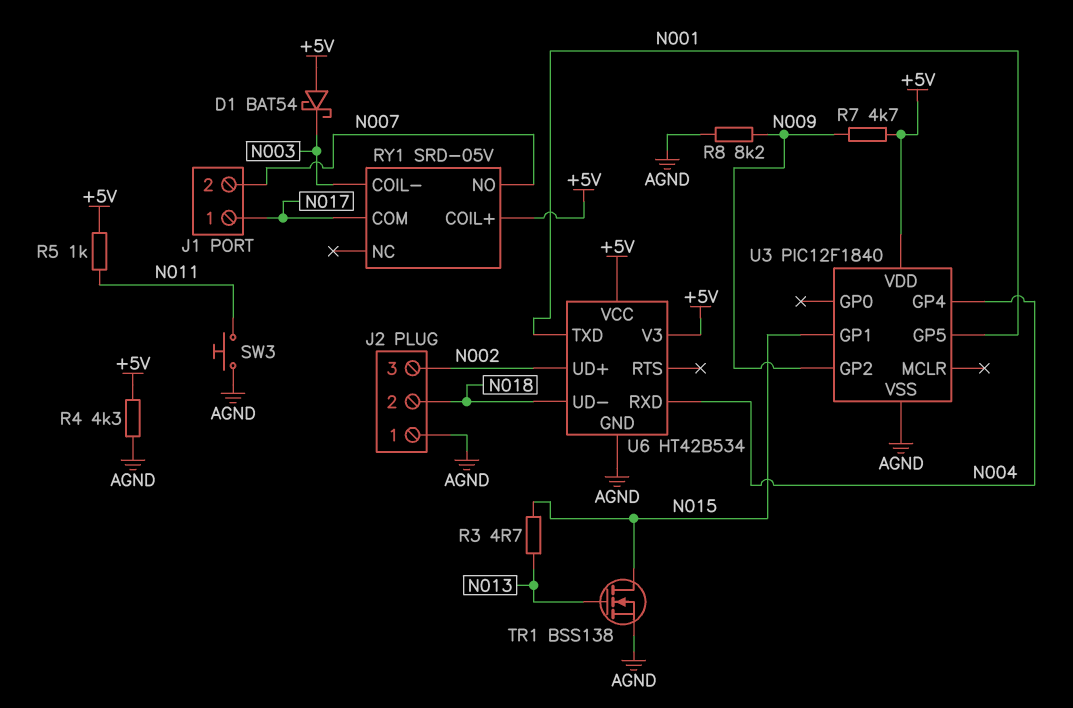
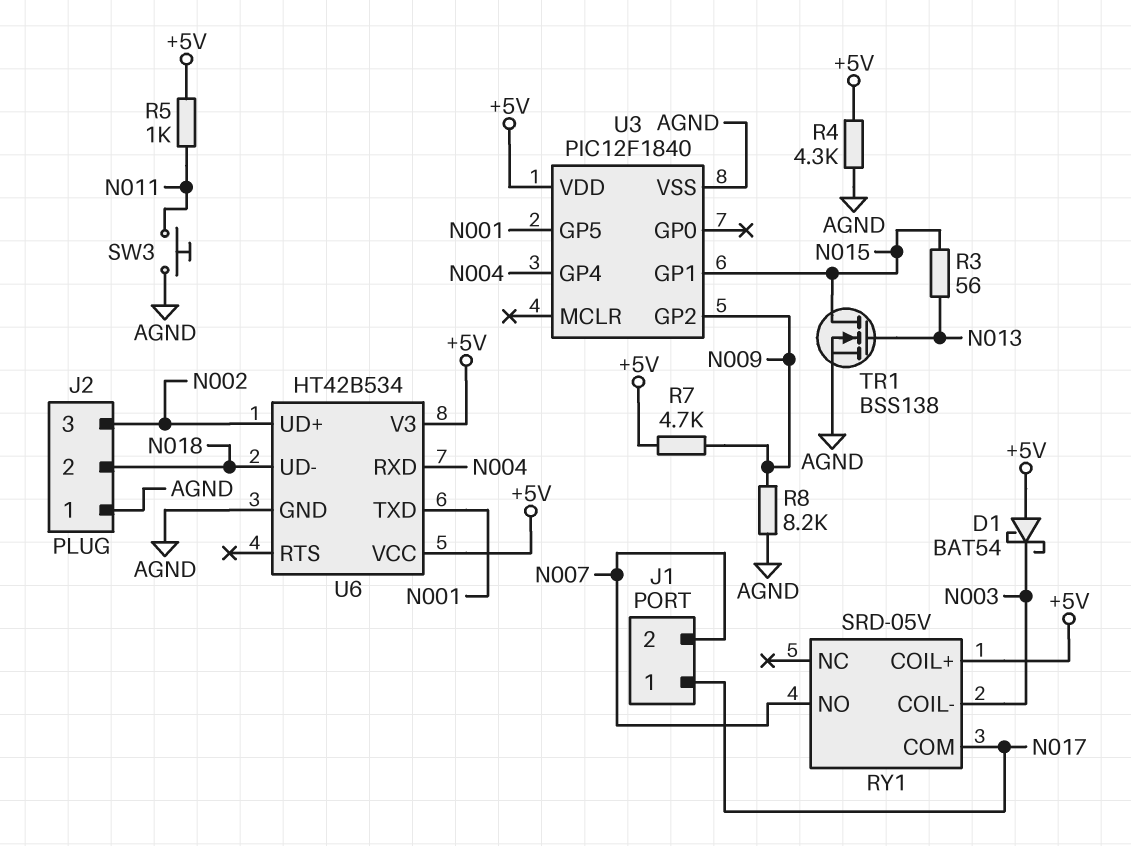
R3: 4.7 (N013, N015) -> 56 (N013, N015)

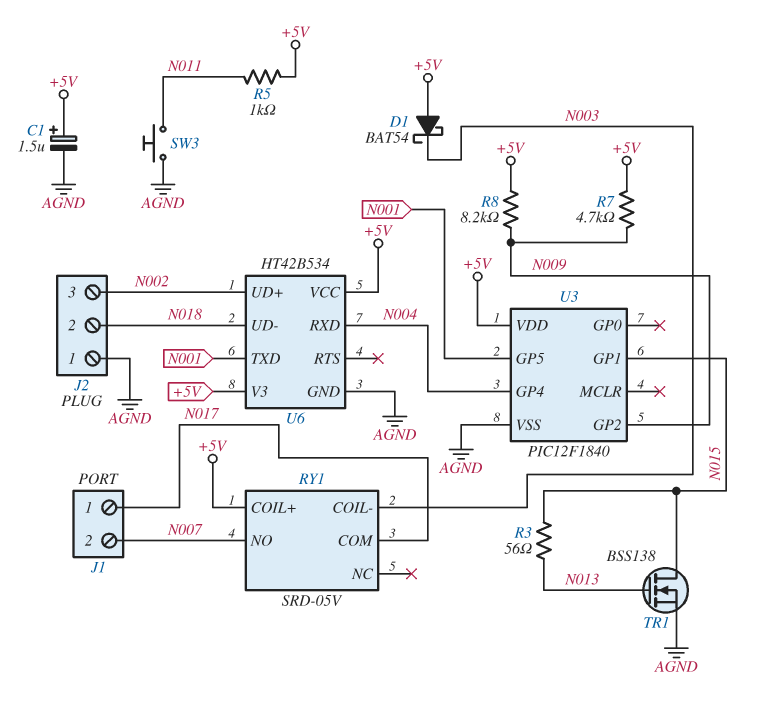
C1: none -> 1.5uF (plus +5V, minus AGND)
R4: 4.3k (+5V, AGND) -> none
R8: 8.2k (AGND, N009) -> 8.2k (+5V, N009)

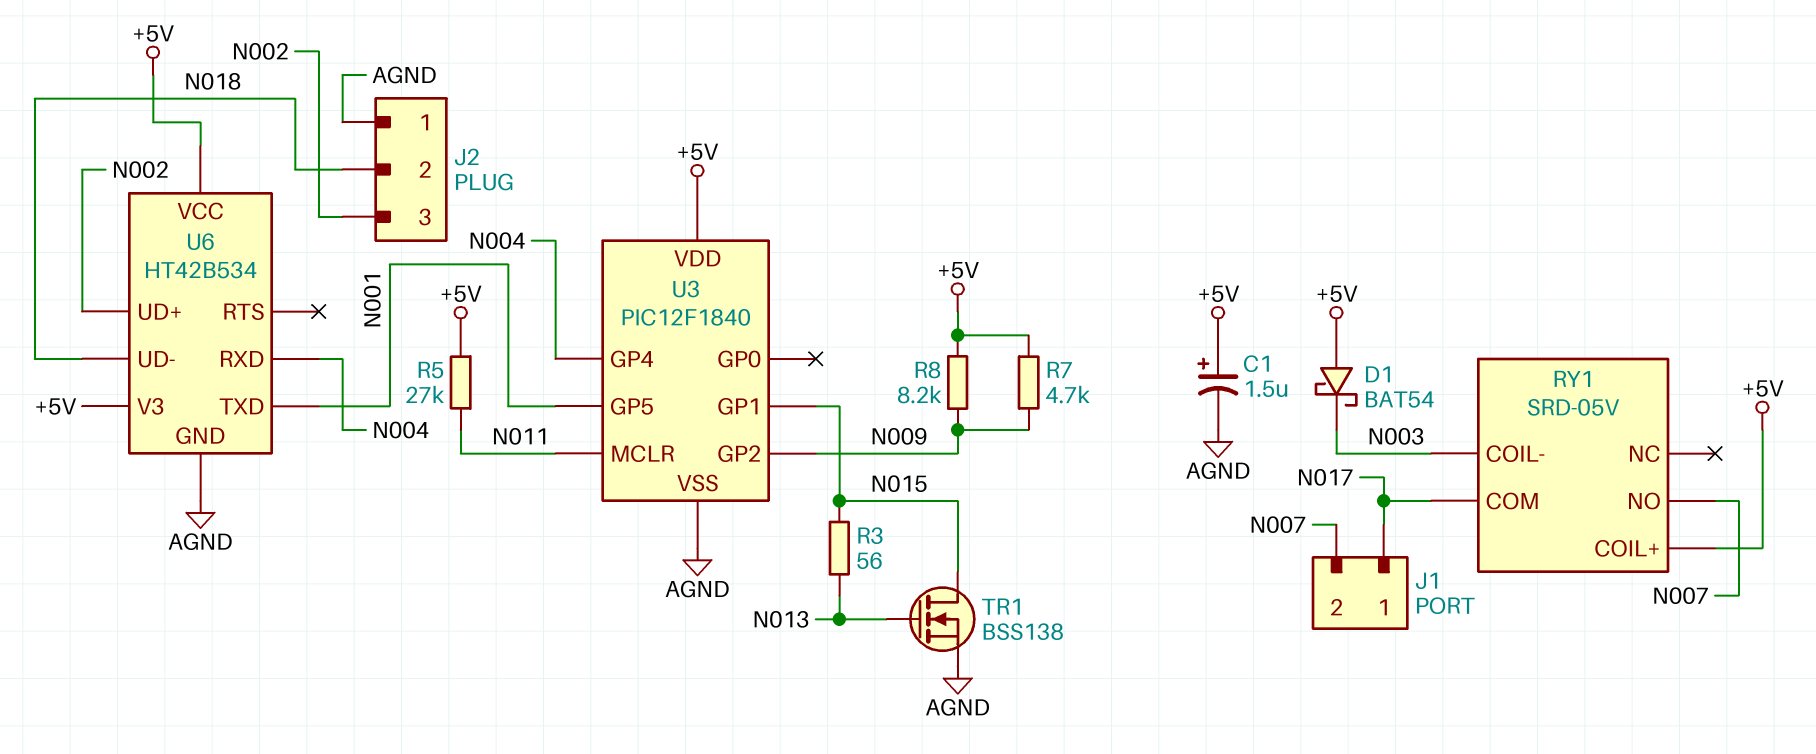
R5: 1k (+5V, N011) -> 27k (+5V, N011)
SW3: button (AGND, N011) -> none
U3 pin MCLR: none -> N011

